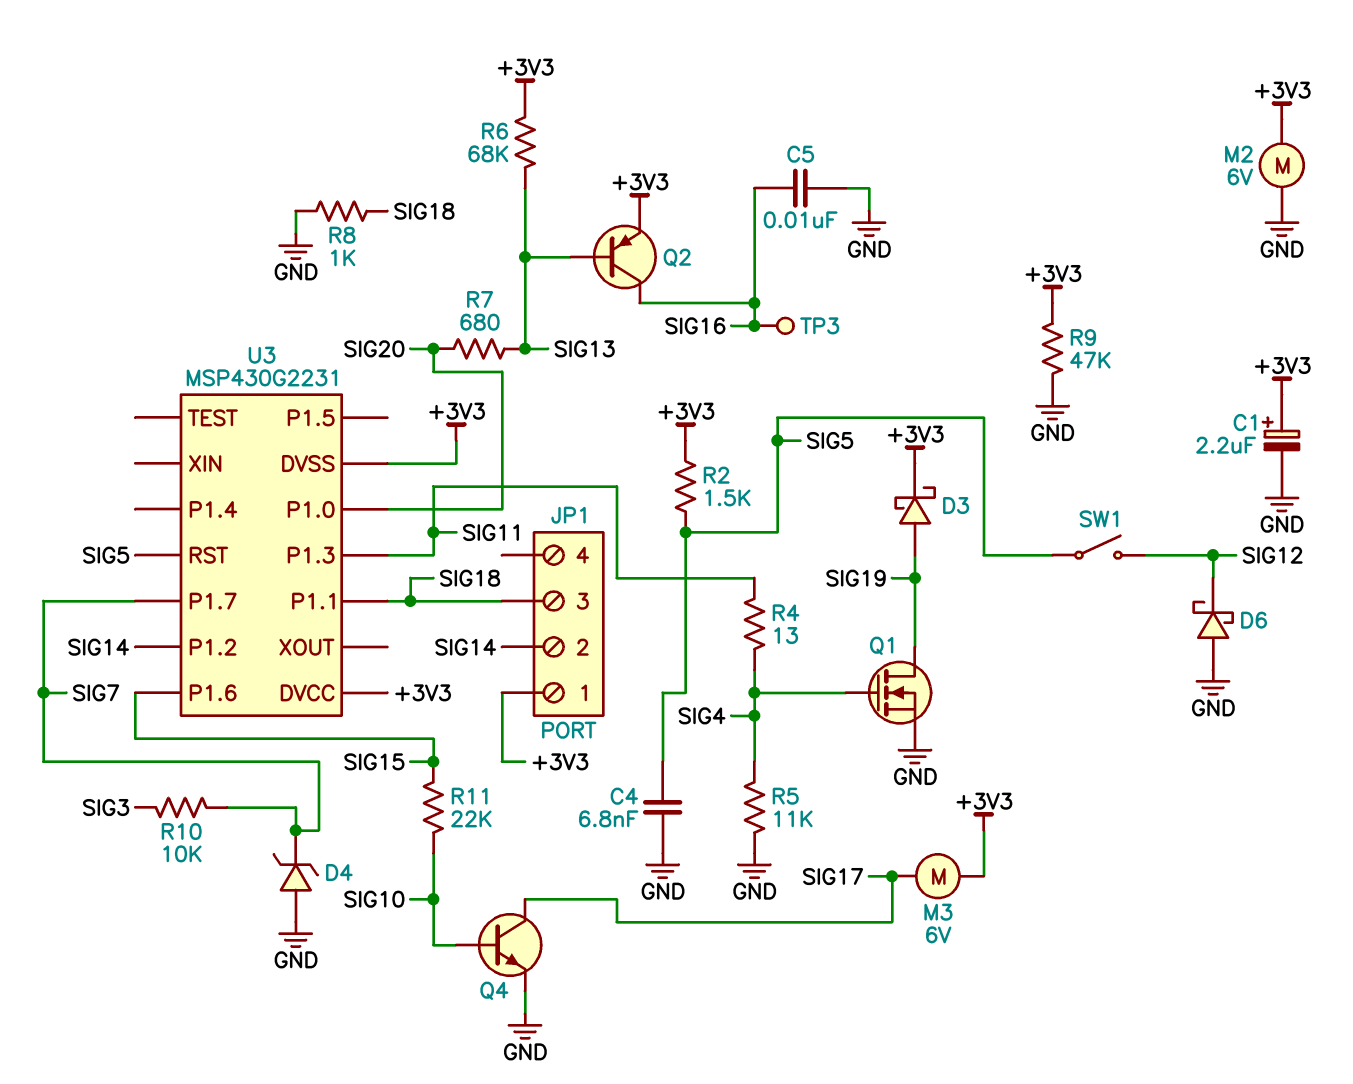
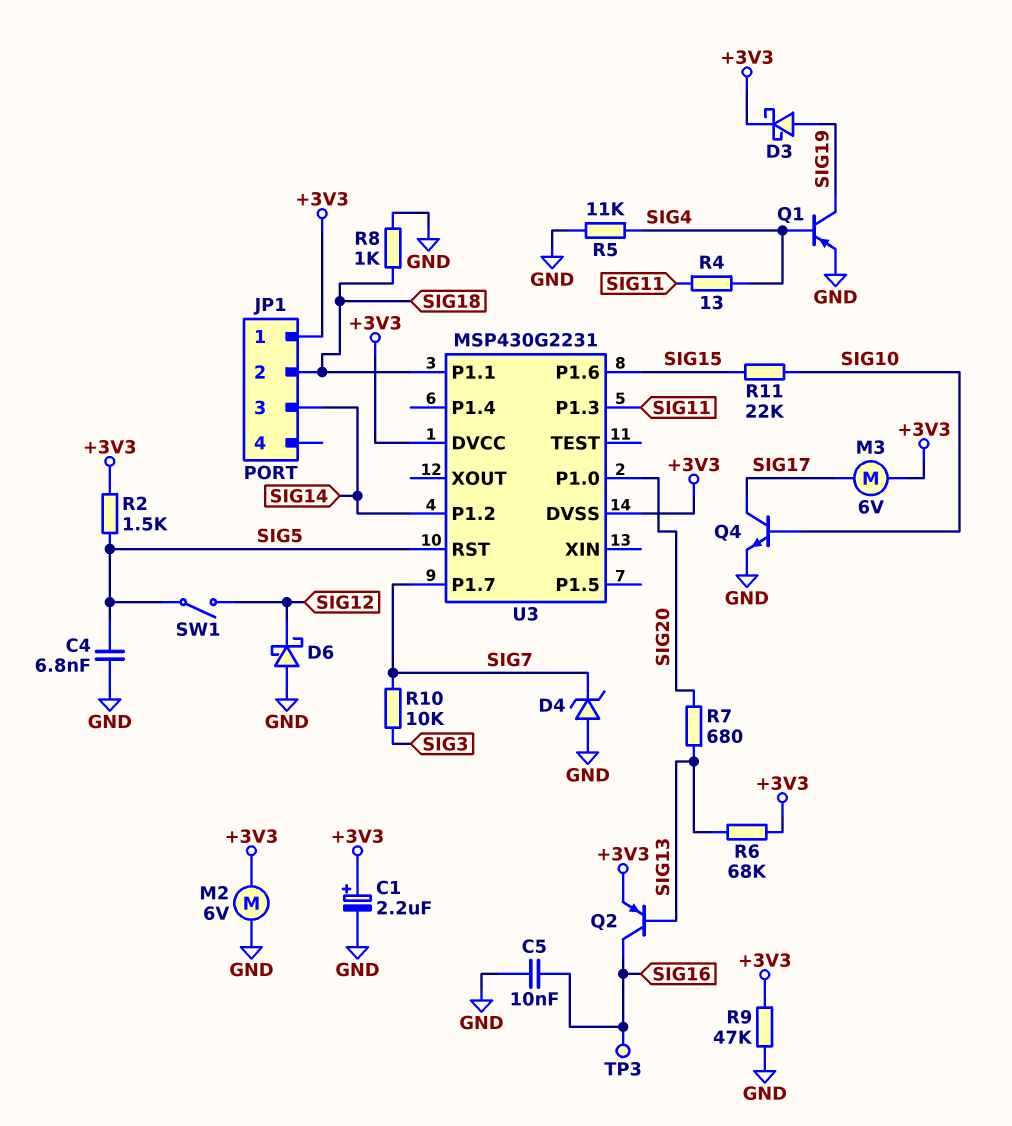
JP1 pin 2: SIG14 -> SIG18
JP1 pin 3: SIG18 -> SIG14
Q1: NMOS (G SIG4, D SIG19, S GND) -> PNP (B SIG4, C SIG19, E GND)

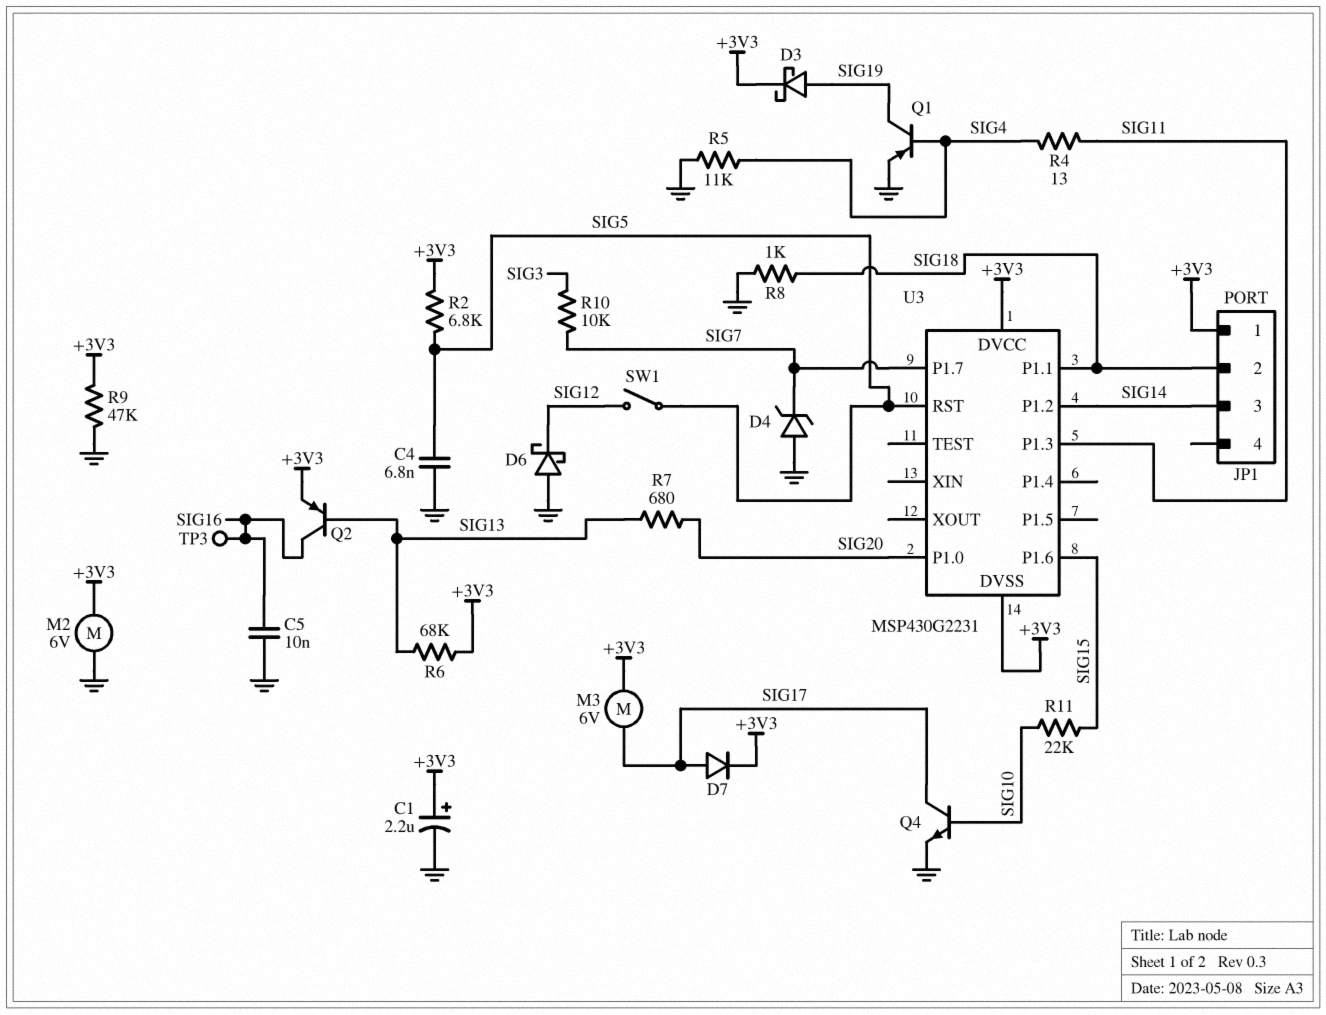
D7: none -> diode (A SIG17, K +3V3)
R2: 1.5k (+3V3, SIG5) -> 6.8k (+3V3, SIG5)

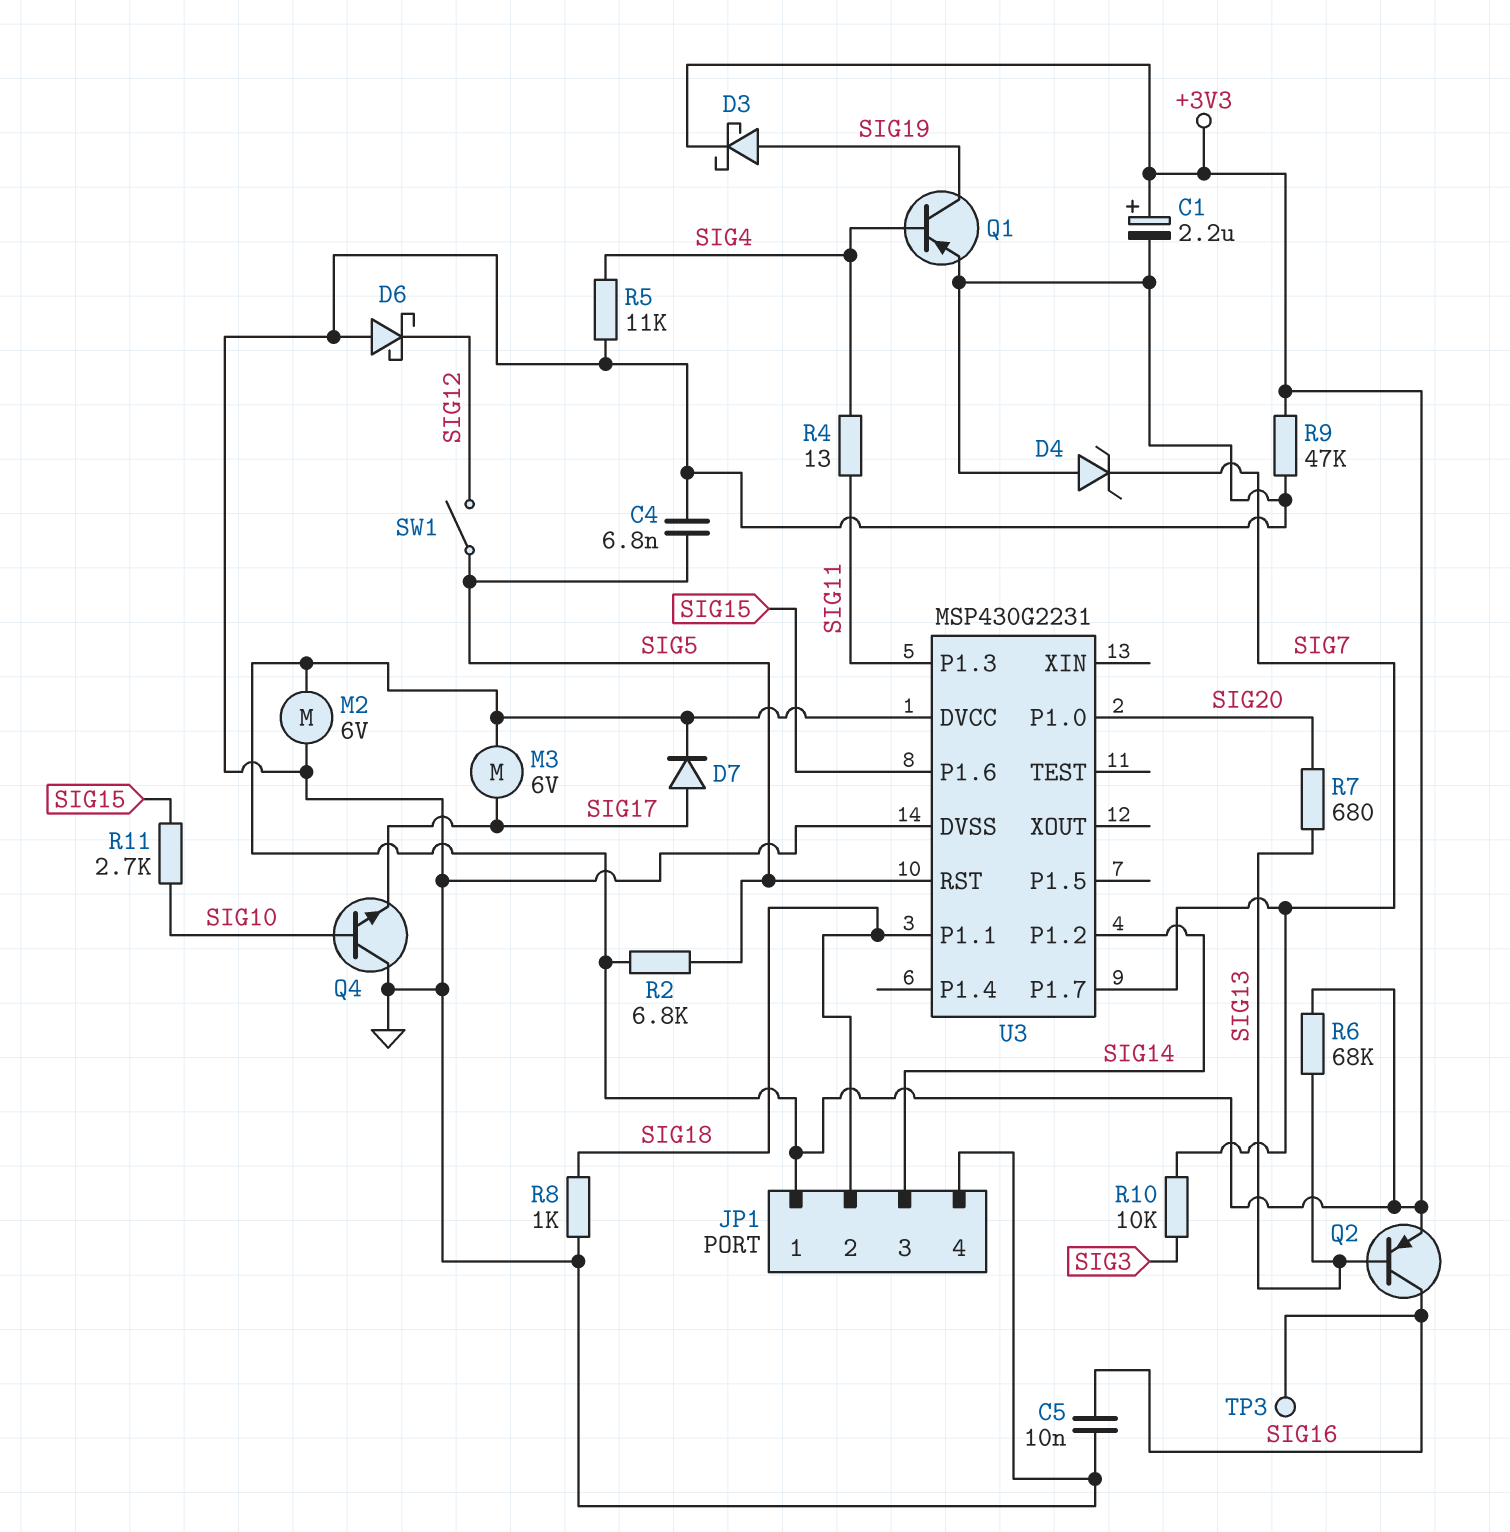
JP1 pin 4: none -> GND
Q4: NPN (B SIG10, C SIG17, E GND) -> NPN (B SIG10, C GND, E SIG17)
R11: 22k (SIG10, SIG15) -> 2.7k (SIG10, SIG15)
U3 pin DVSS: +3V3 -> GND

